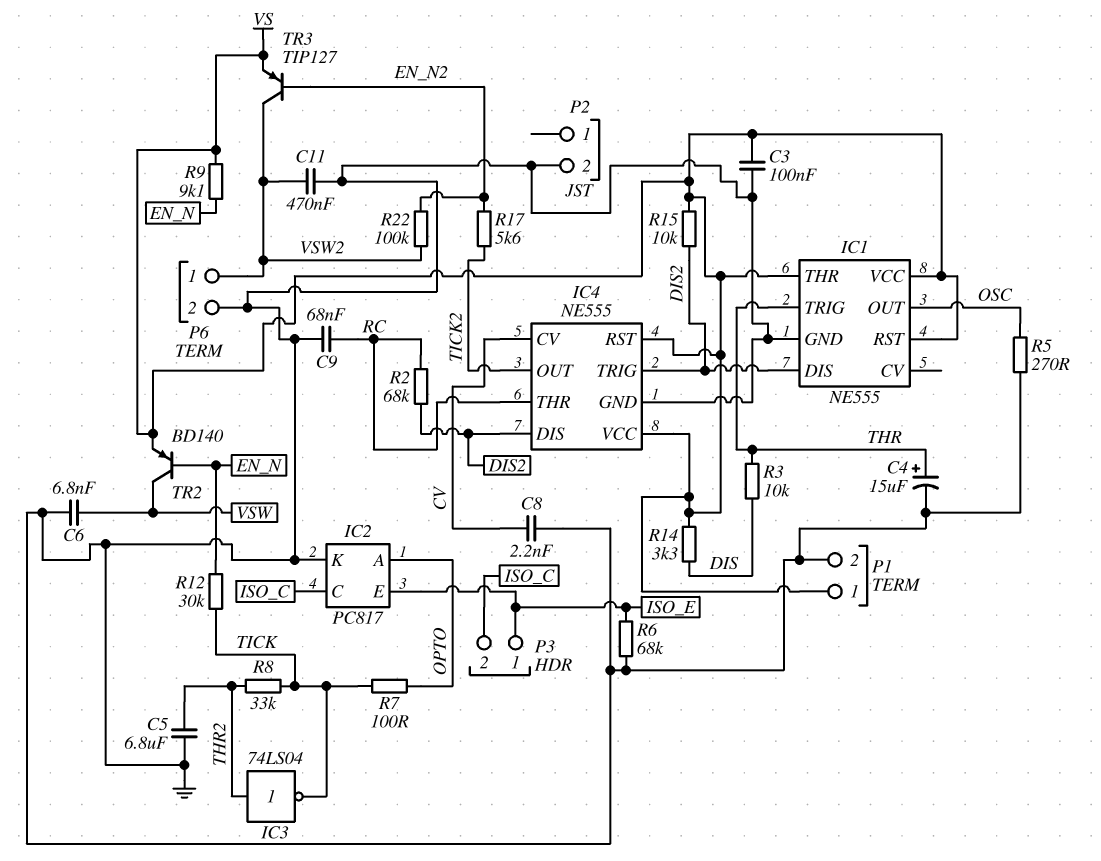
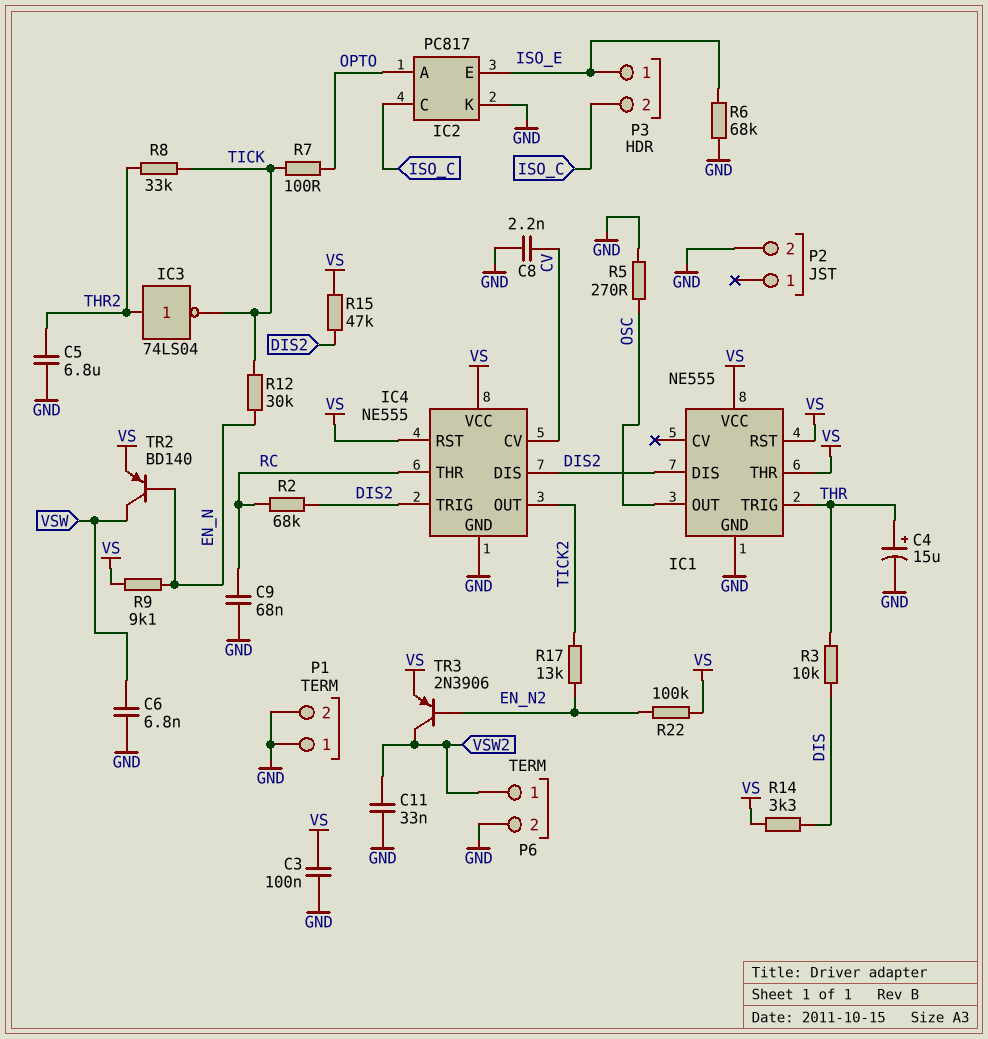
C11: 470nF (GND, VSW2) -> 33nF (GND, VSW2)
P1 pin 1: VS -> GND
R15: 10k (DIS2, VS) -> 47k (DIS2, VS)
R17: 5.6k (EN_N2, TICK2) -> 13k (EN_N2, TICK2)
R22: 100k (EN_N2, VSW2) -> 100k (EN_N2, VS)
TR3: PNP TIP127 (B EN_N2, C VSW2, E VS) -> PNP 2N3906 (B EN_N2, C VSW2, E VS)

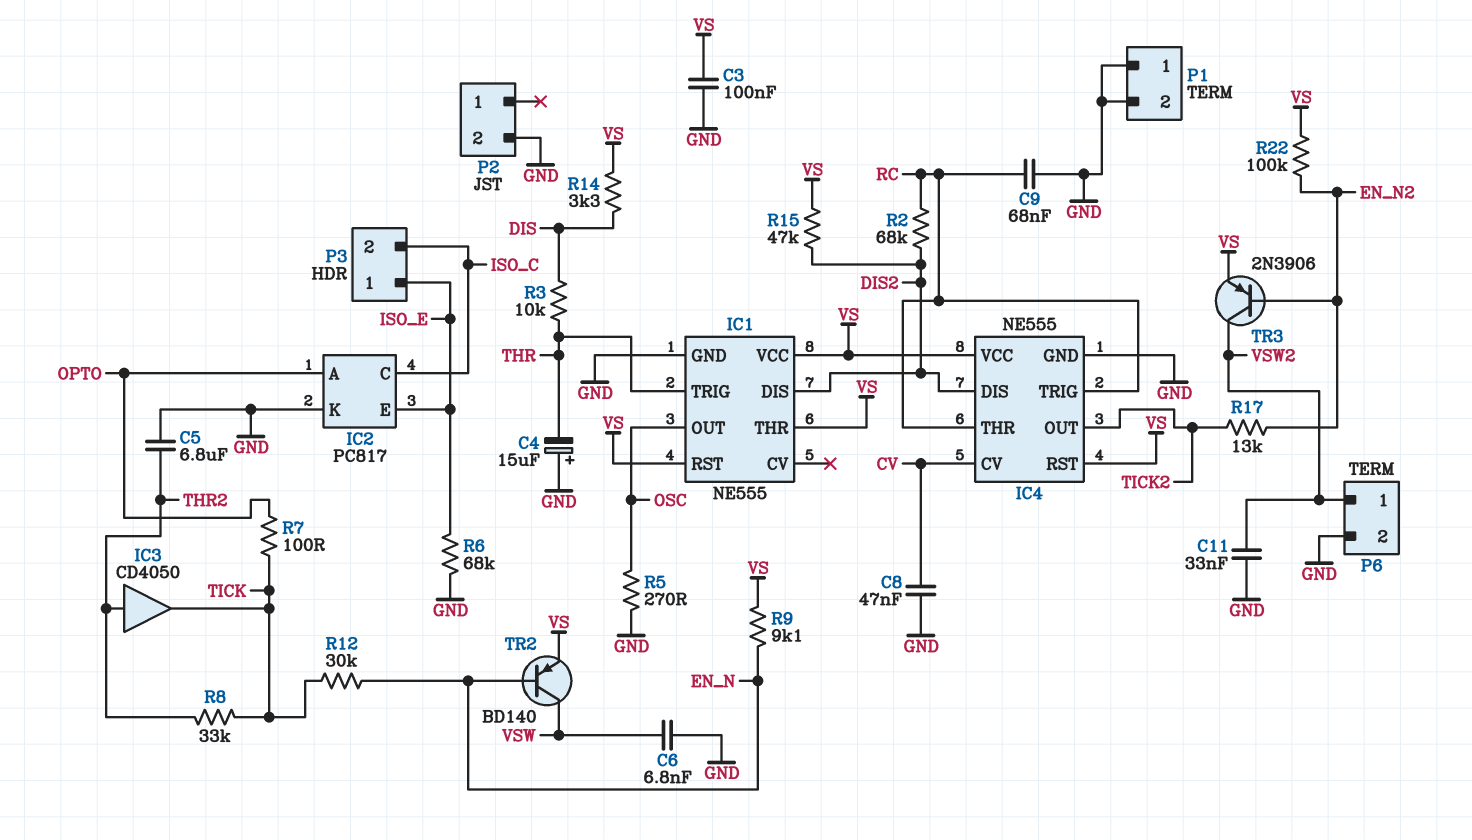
C4: 15uF (plus THR, minus GND) -> 15uF (plus GND, minus THR)
C8: 2.2nF (CV, GND) -> 47nF (CV, GND)
IC3: NOT 74LS04 (in THR2, out TICK) -> buffer CD4050 (in THR2, out TICK)
IC4 pin TRIG: DIS2 -> RC

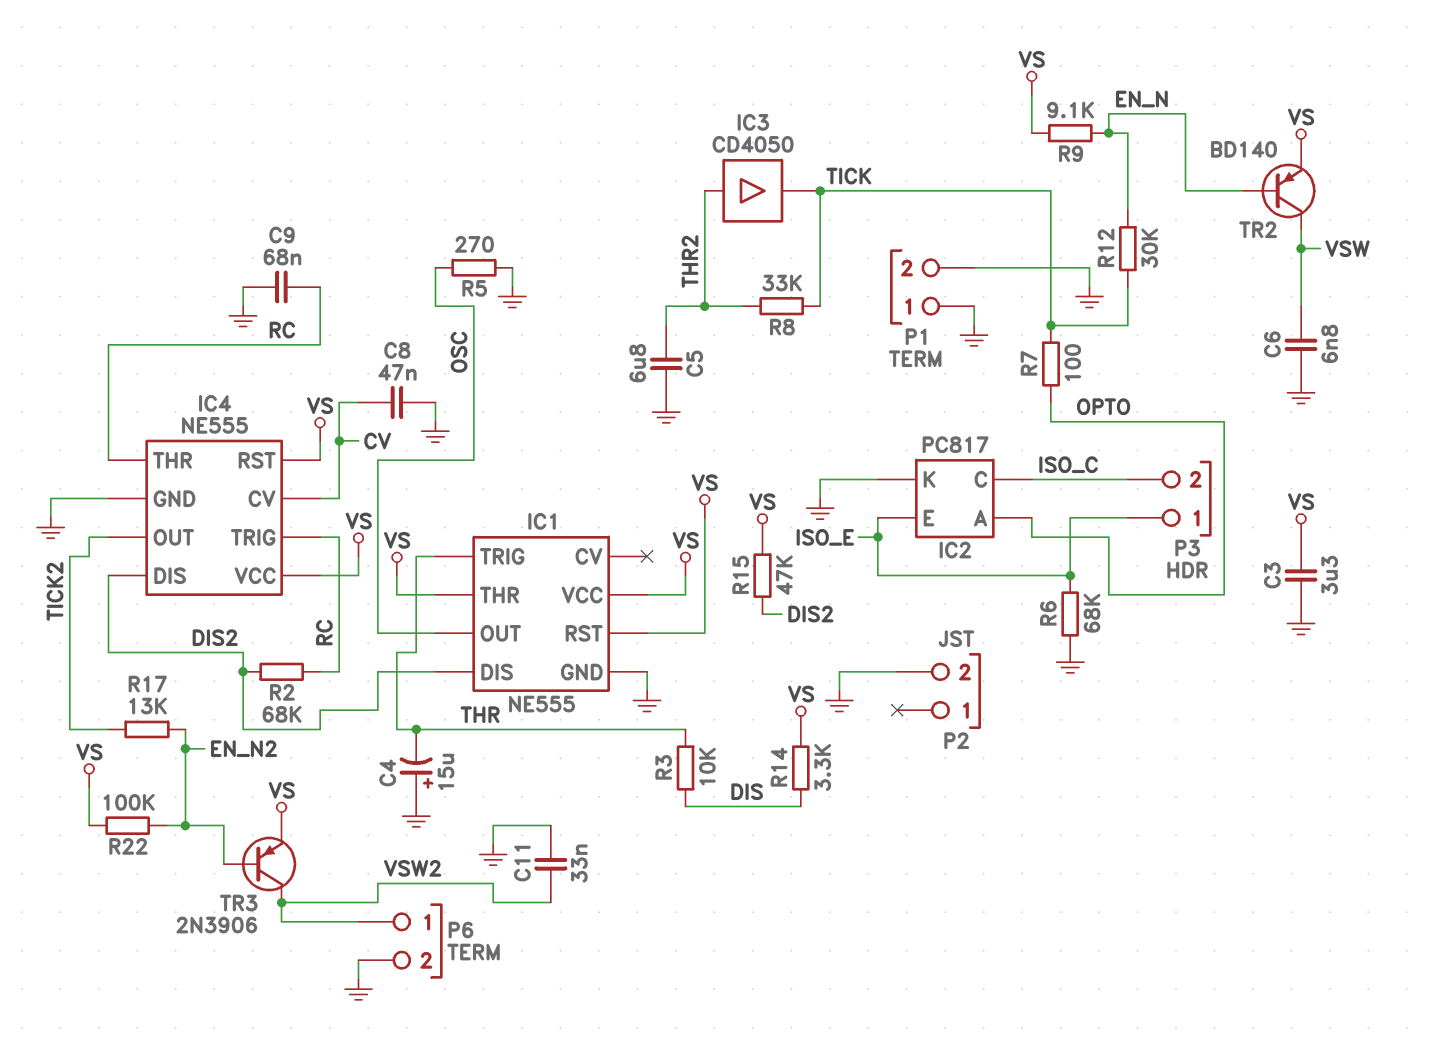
C3: 100nF (GND, VS) -> 3.3uF (GND, VS)

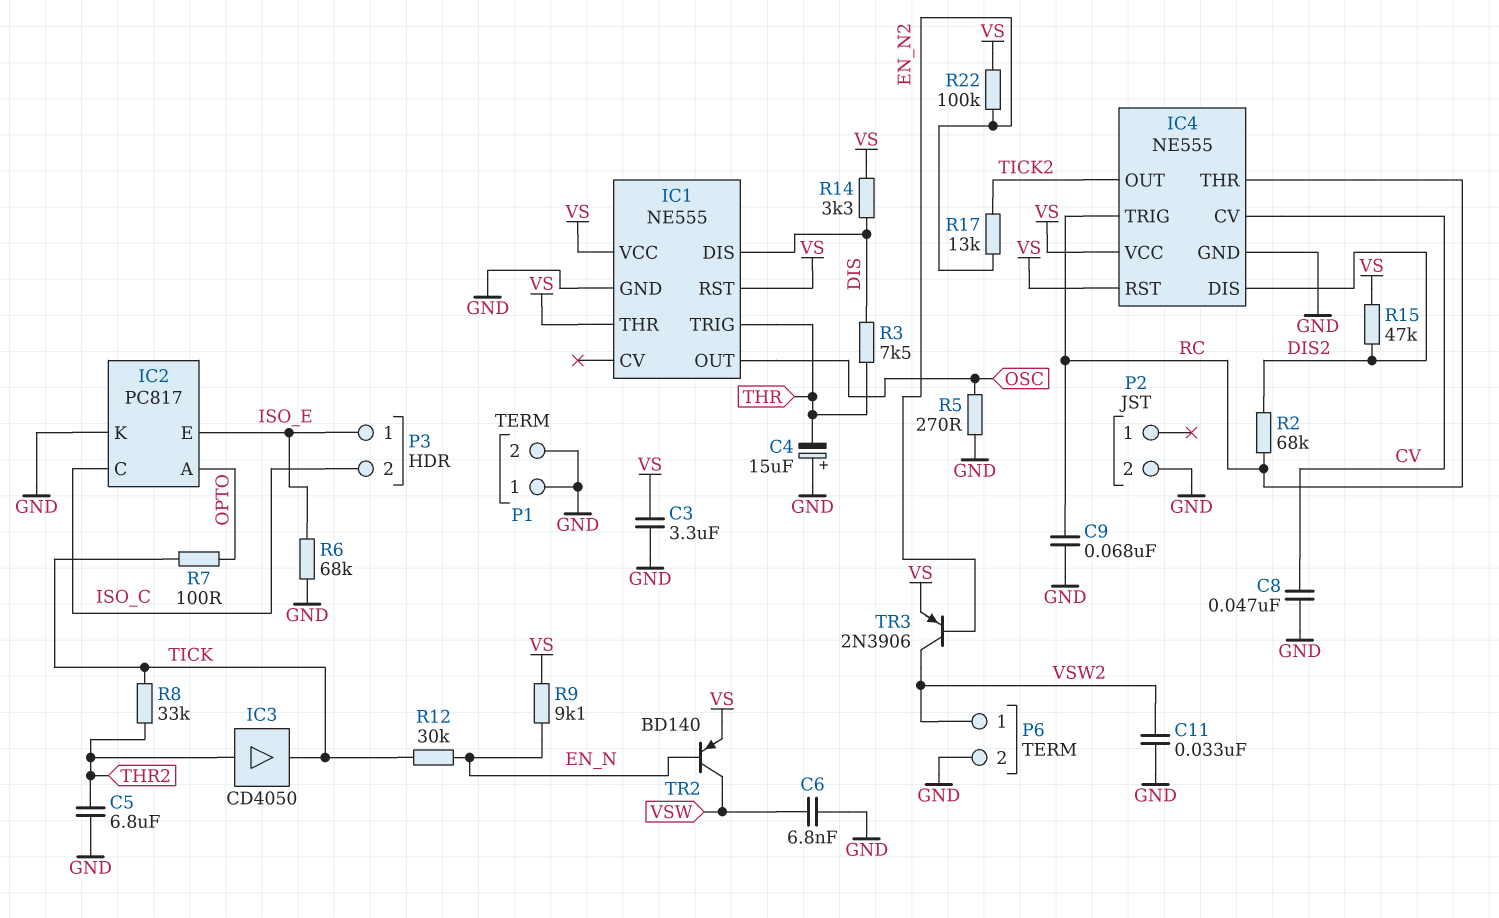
IC1 pin DIS: DIS2 -> DIS
R3: 10k (DIS, THR) -> 7.5k (DIS, THR)

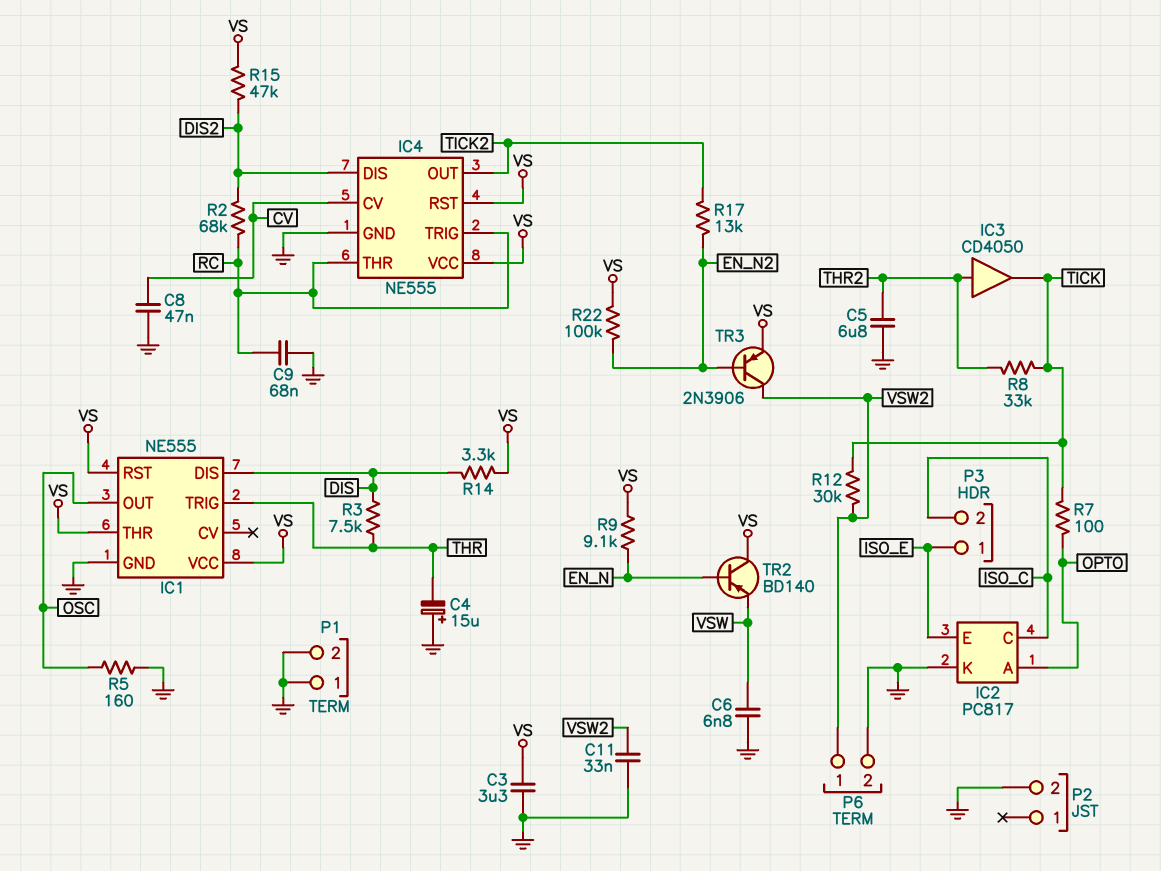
R5: 270 (GND, OSC) -> 160 (GND, OSC)
R6: 68k (GND, ISO_E) -> none
R12: 30k (EN_N, TICK) -> 30k (TICK, VSW2)
TR2: PNP BD140 (B EN_N, C VSW, E VS) -> PNP BD140 (B EN_N, C VS, E VSW)

